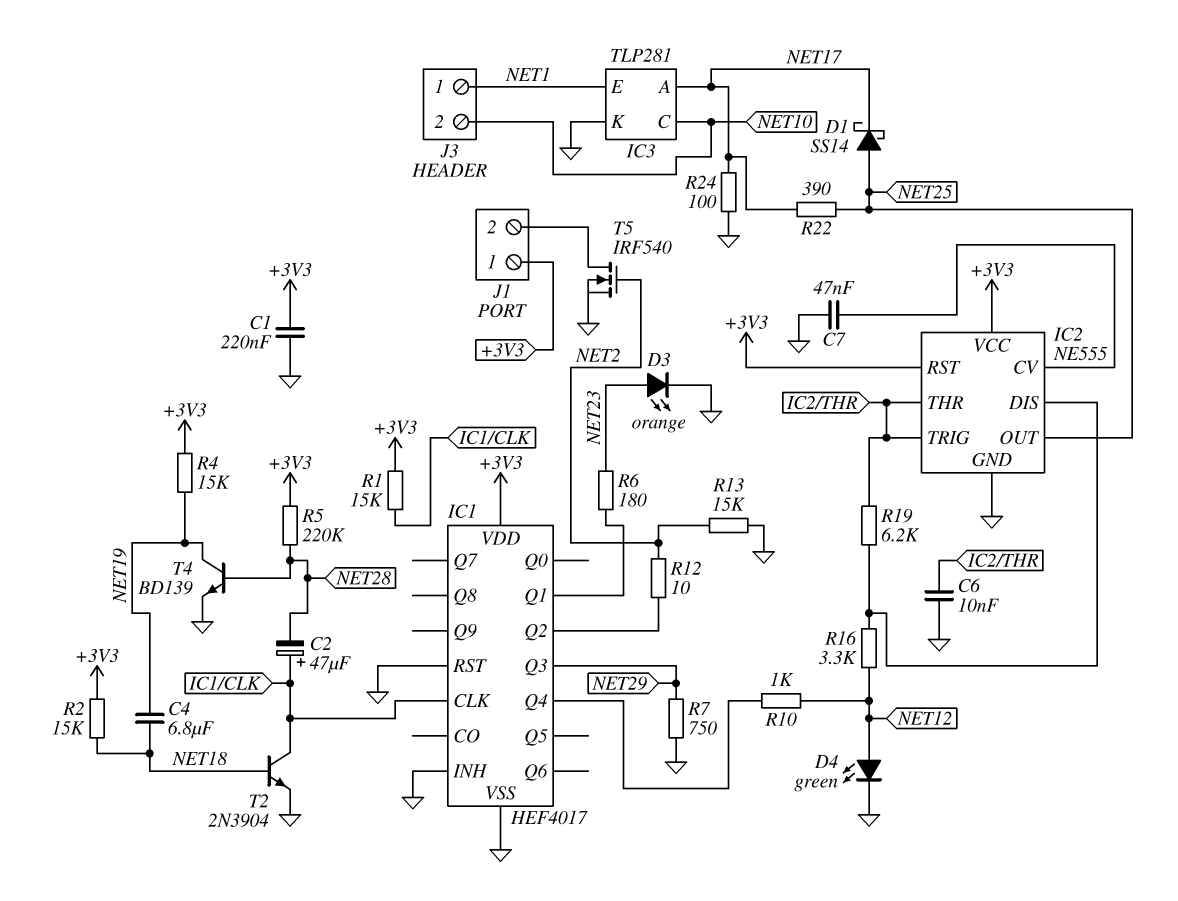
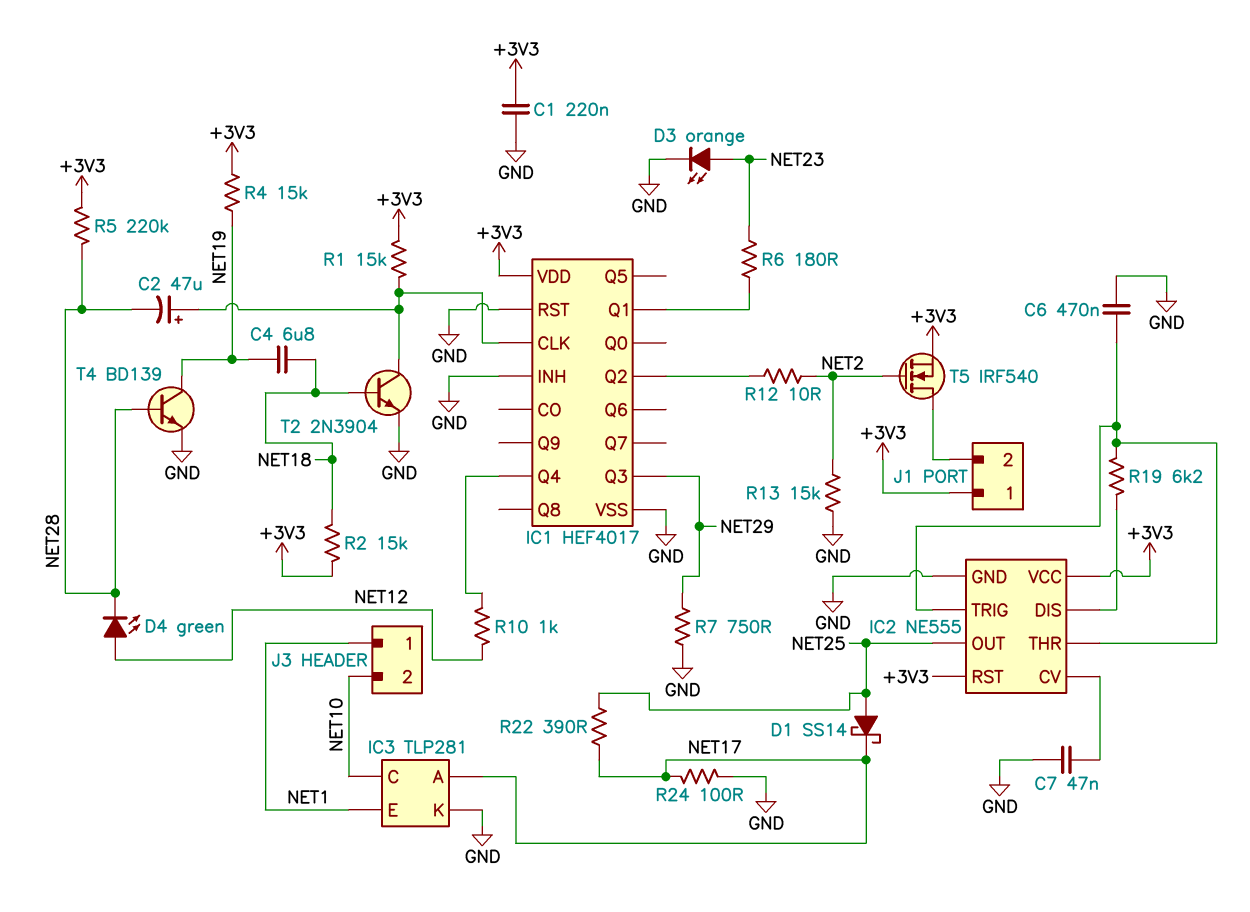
C6: 10nF (GND, IC2/THR) -> 470nF (GND, IC2/THR)
D4: LED green (A NET12, K GND) -> LED green (A NET12, K NET28)
R16: 3.3k (IC2/DIS, NET12) -> none
T5: NMOS IRF540 (G NET2, D J1/2, S GND) -> NMOS IRF540 (G NET2, D J1/2, S +3V3)

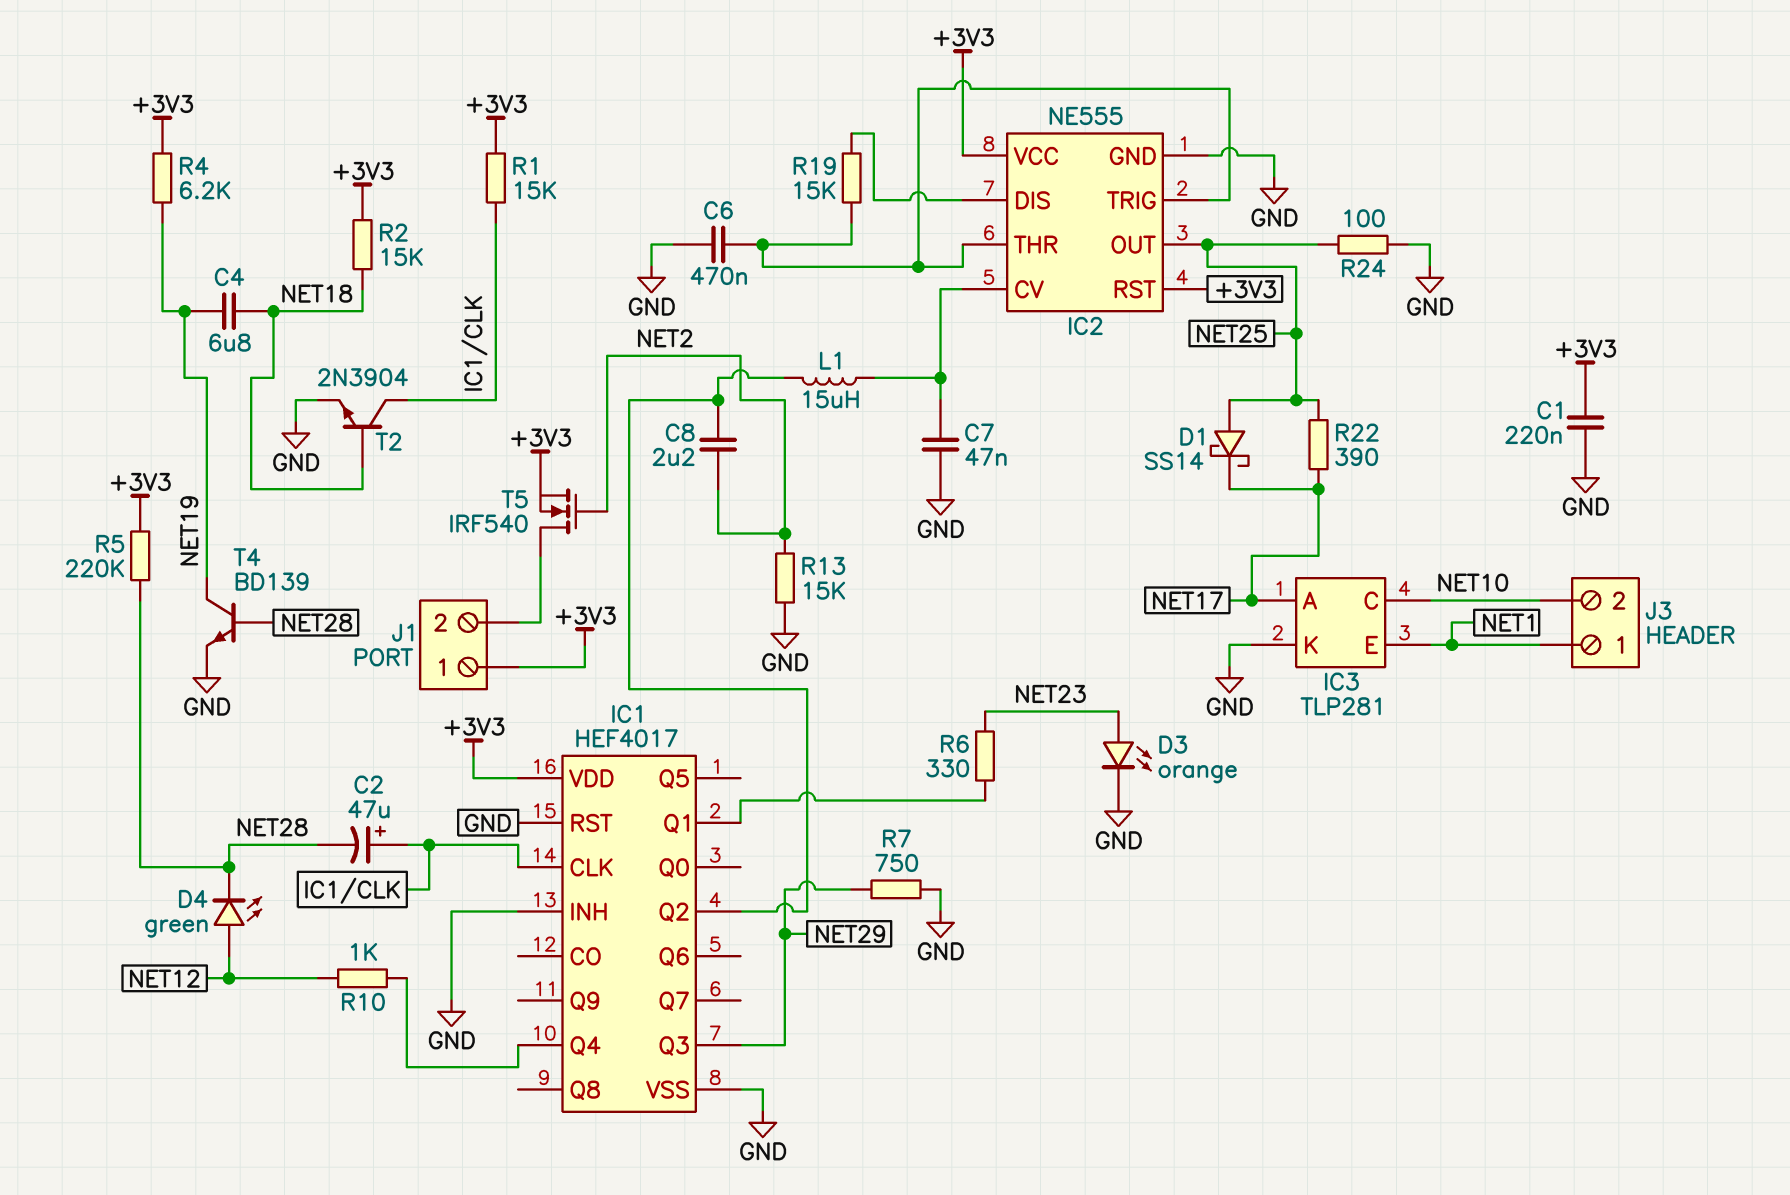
C8: none -> 2.2uF (IC1/Q2, NET2)
L1: none -> 15uH (IC1/Q2, IC2/CV)
R4: 15k (+3V3, NET19) -> 6.2k (+3V3, NET19)
R6: 180 (IC1/Q1, NET23) -> 330 (IC1/Q1, NET23)
R12: 10 (IC1/Q2, NET2) -> none
R19: 6.2k (IC2/DIS, IC2/THR) -> 15k (IC2/DIS, IC2/THR)
R24: 100 (GND, NET17) -> 100 (GND, NET25)

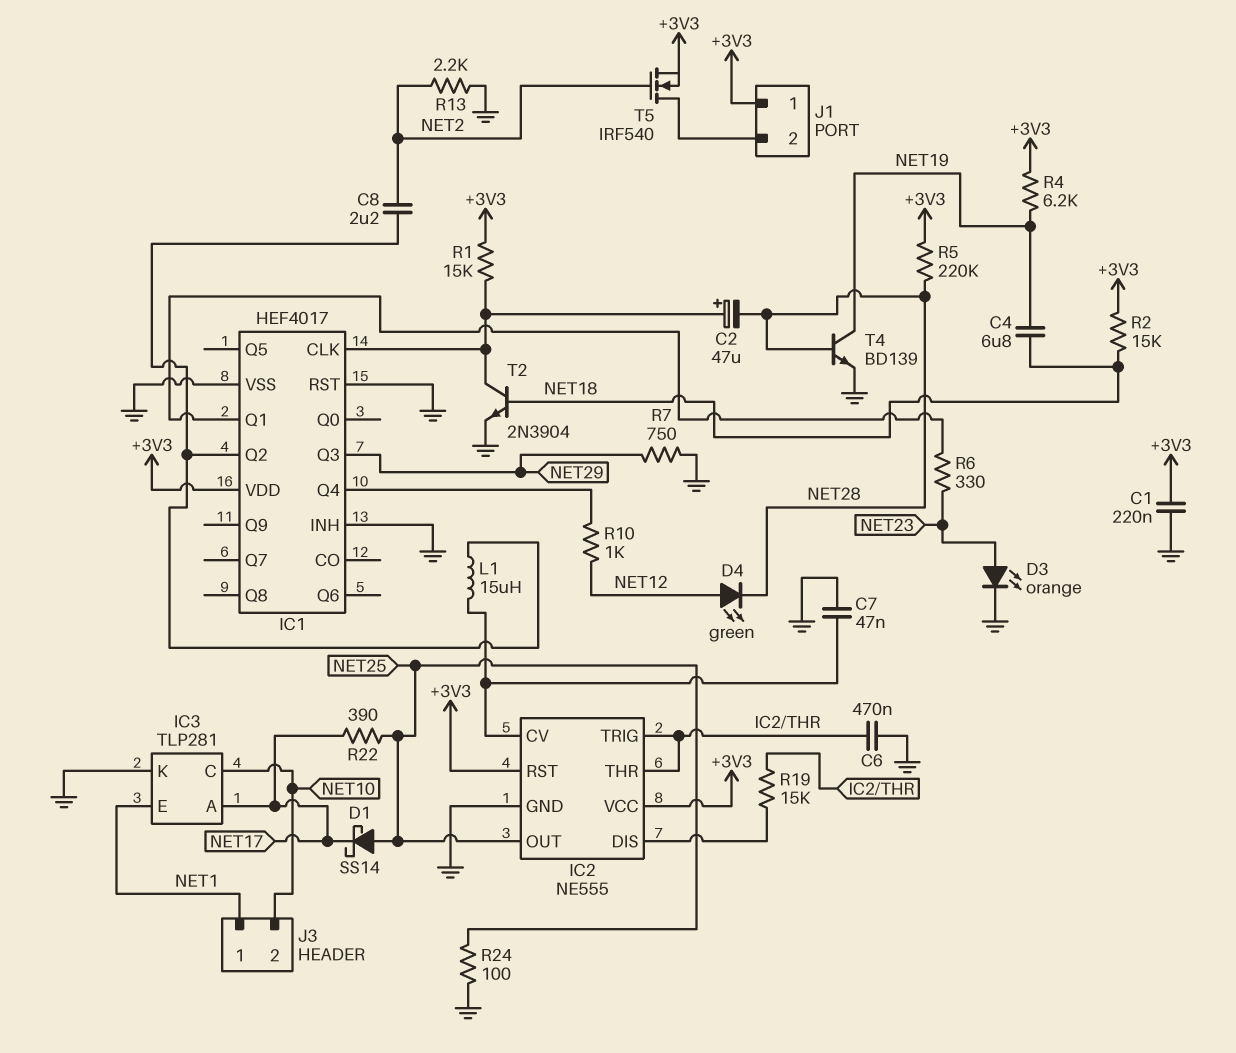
R13: 15k (GND, NET2) -> 2.2k (GND, NET2)

